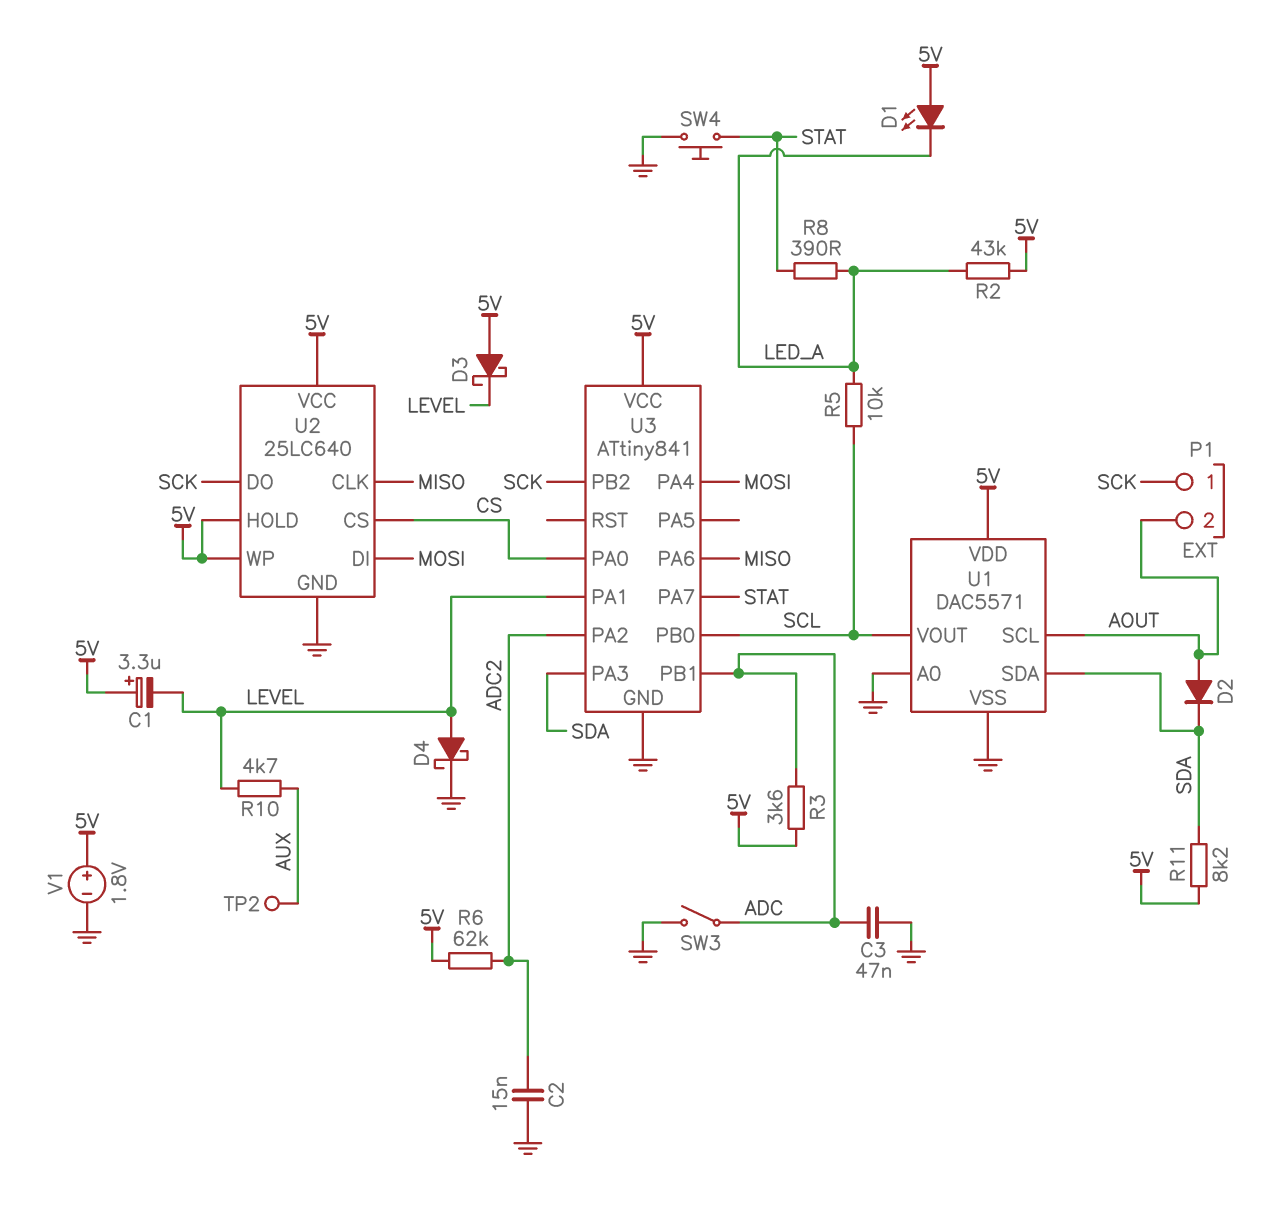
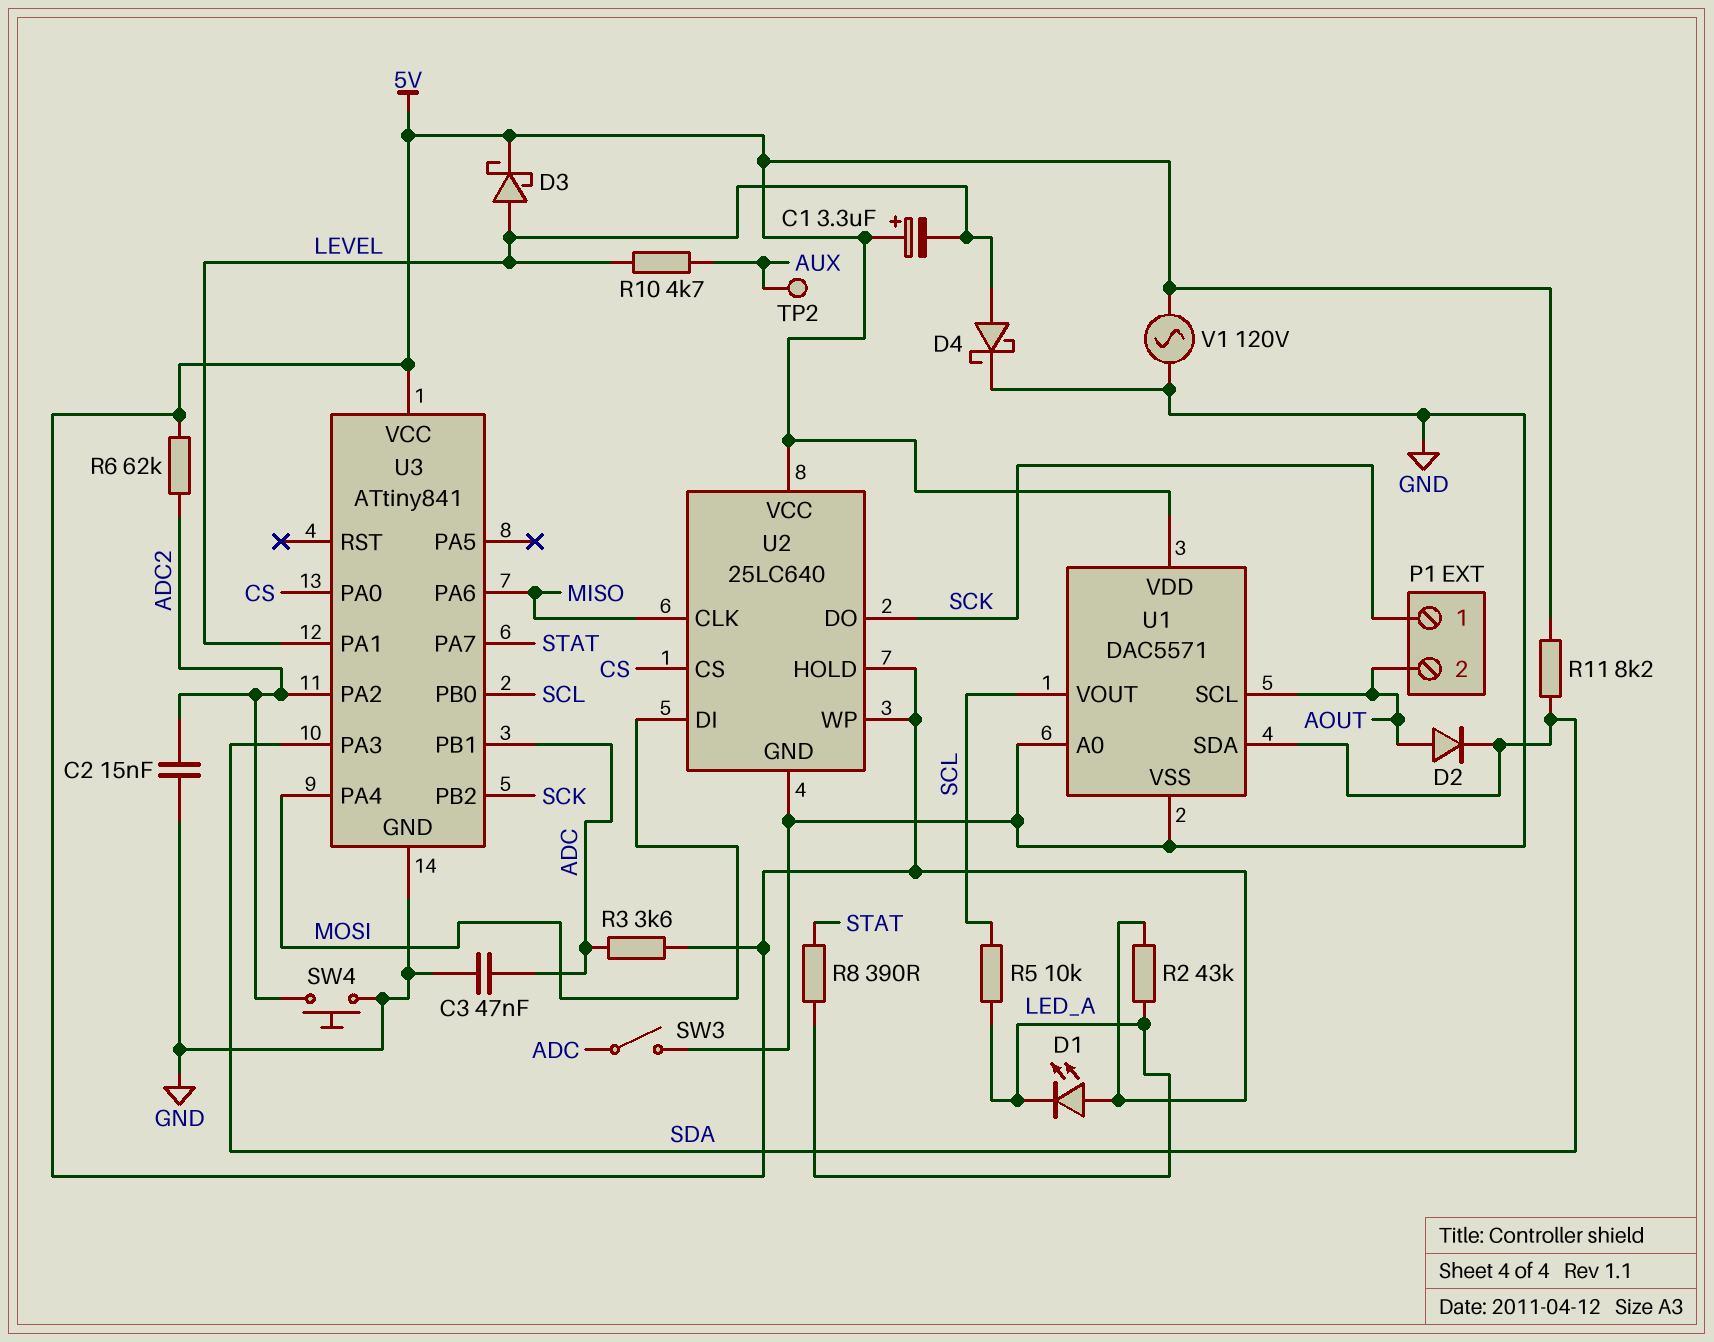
D3: schottky (A 5V, K LEVEL) -> schottky (A LEVEL, K 5V)
SW4: button (GND, STAT) -> button (ADC2, GND)
V1: 1.8V (plus 5V, minus GND) -> AC 120V (5V, GND)

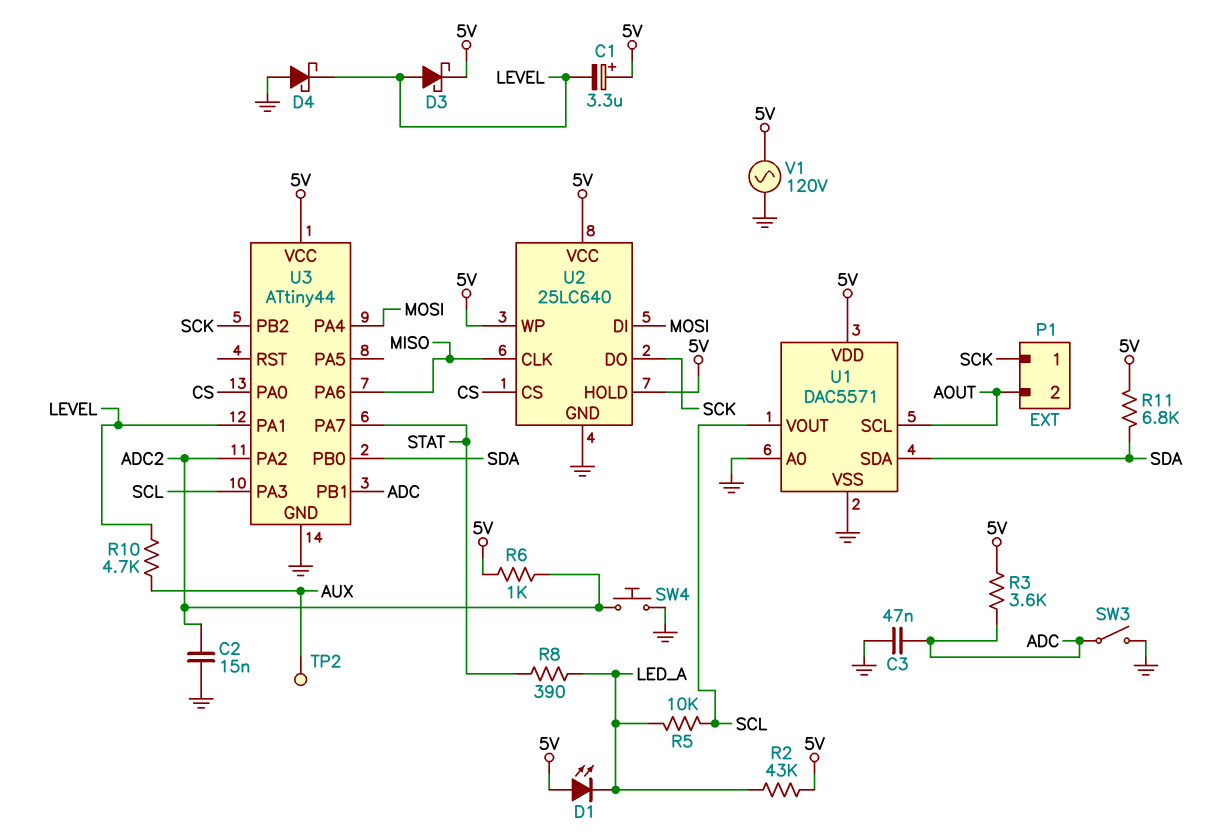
D2: diode (A AOUT, K SDA) -> none
D4: schottky (A LEVEL, K GND) -> schottky (A GND, K LEVEL)
R6: 62k (5V, ADC2) -> 1k (5V, ADC2)
R11: 8.2k (5V, SDA) -> 6.8k (5V, SDA)
U3: ATtiny841 -> ATtiny44
U3 pin PA3: SDA -> SCL
U3 pin PB0: SCL -> SDA

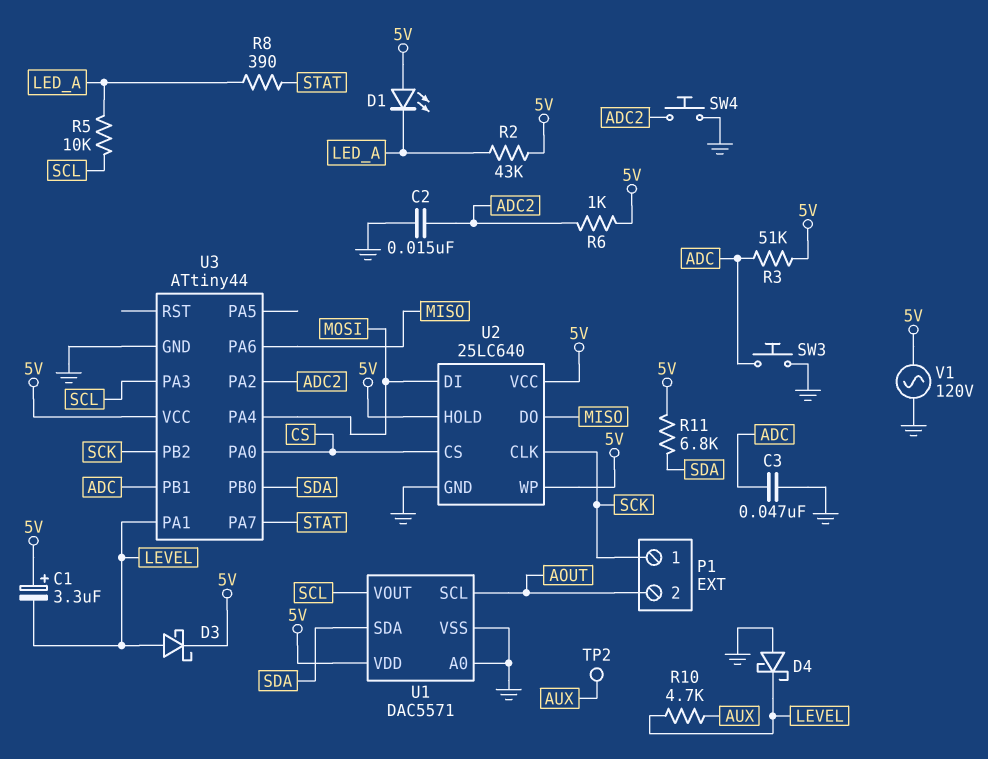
R3: 3.6k (5V, ADC) -> 51k (5V, ADC)
SW3: switch (ADC, GND) -> button (ADC, GND)
U2 pin CLK: MISO -> SCK
U2 pin DO: SCK -> MISO

